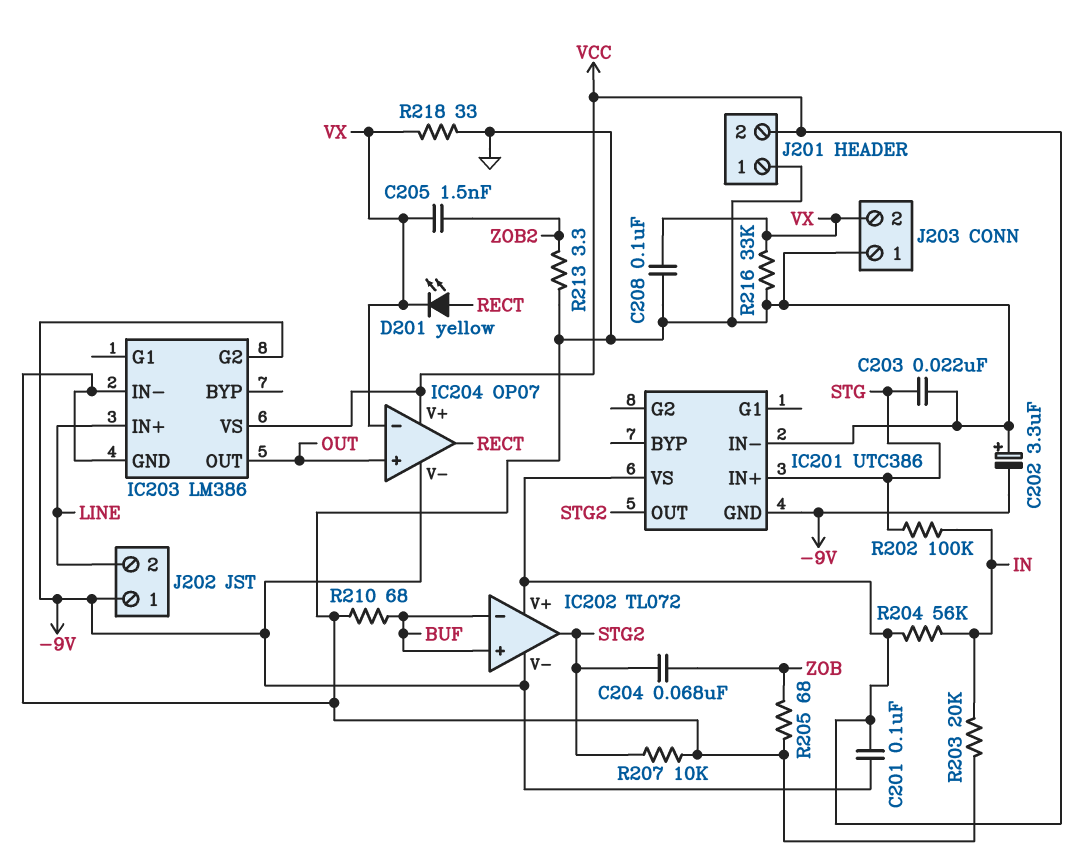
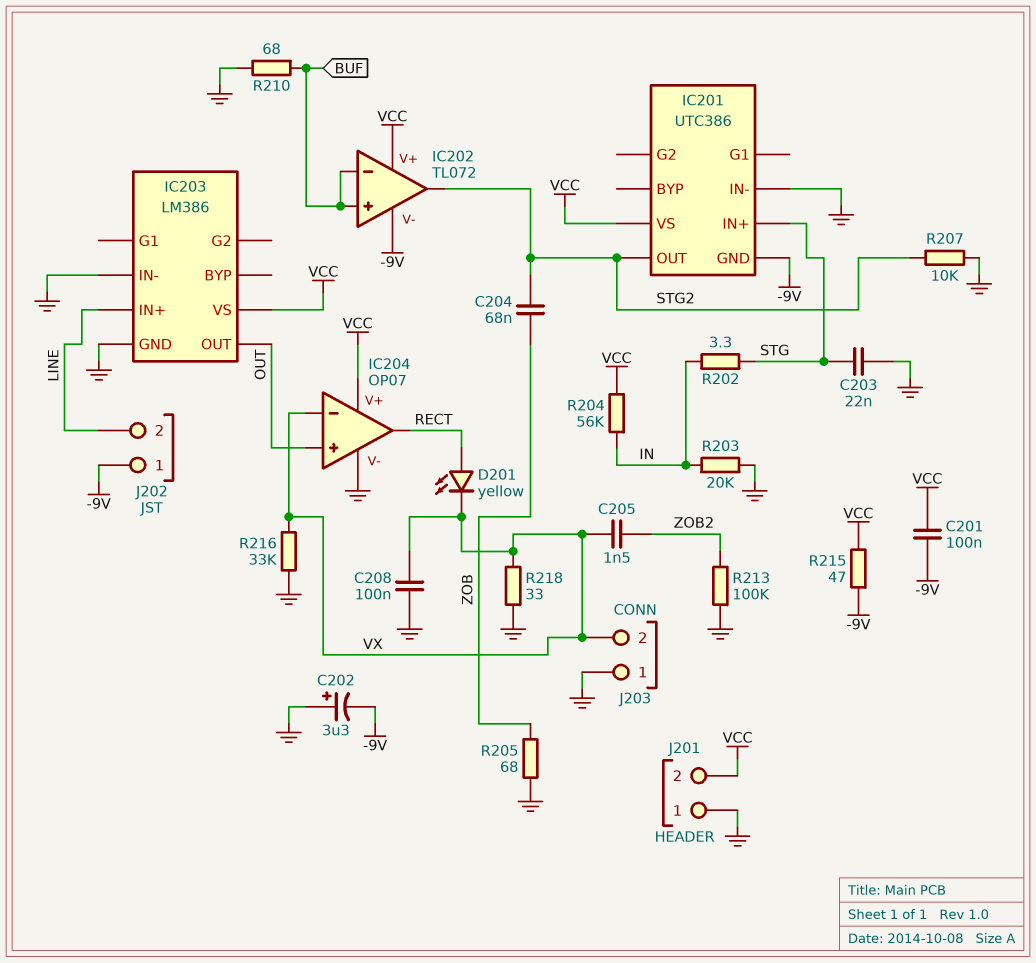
IC203 pin G2: -9V -> none
IC204 pin V-: -9V -> GND
R202: 100k (IN, STG) -> 3.3 (IN, STG)
R213: 3.3 (GND, ZOB2) -> 100k (GND, ZOB2)
R215: none -> 47 (-9V, VCC)

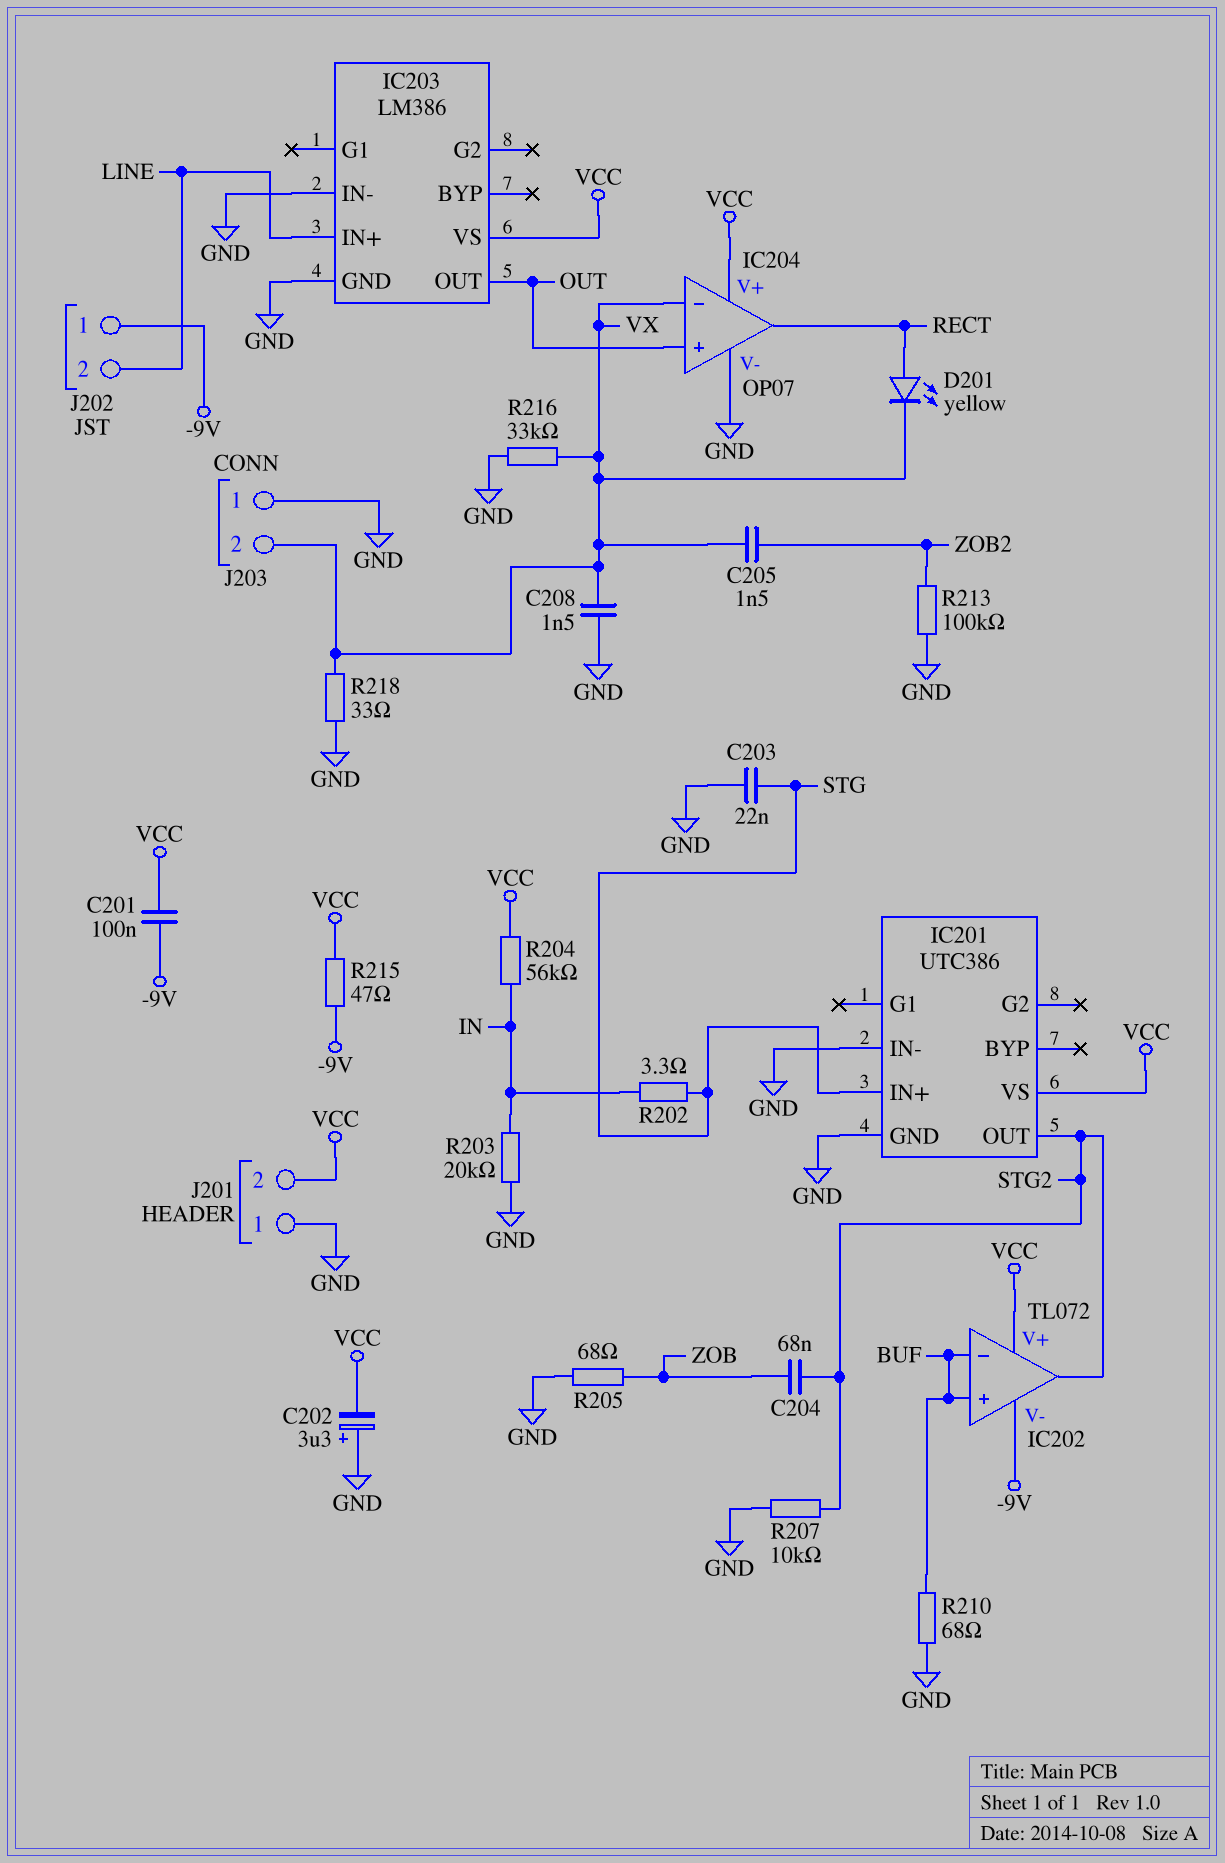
C202: 3.3uF (plus GND, minus -9V) -> 3.3uF (plus GND, minus VCC)
C208: 100nF (GND, VX) -> 1.5nF (GND, VX)
IC201 pin GND: -9V -> GND

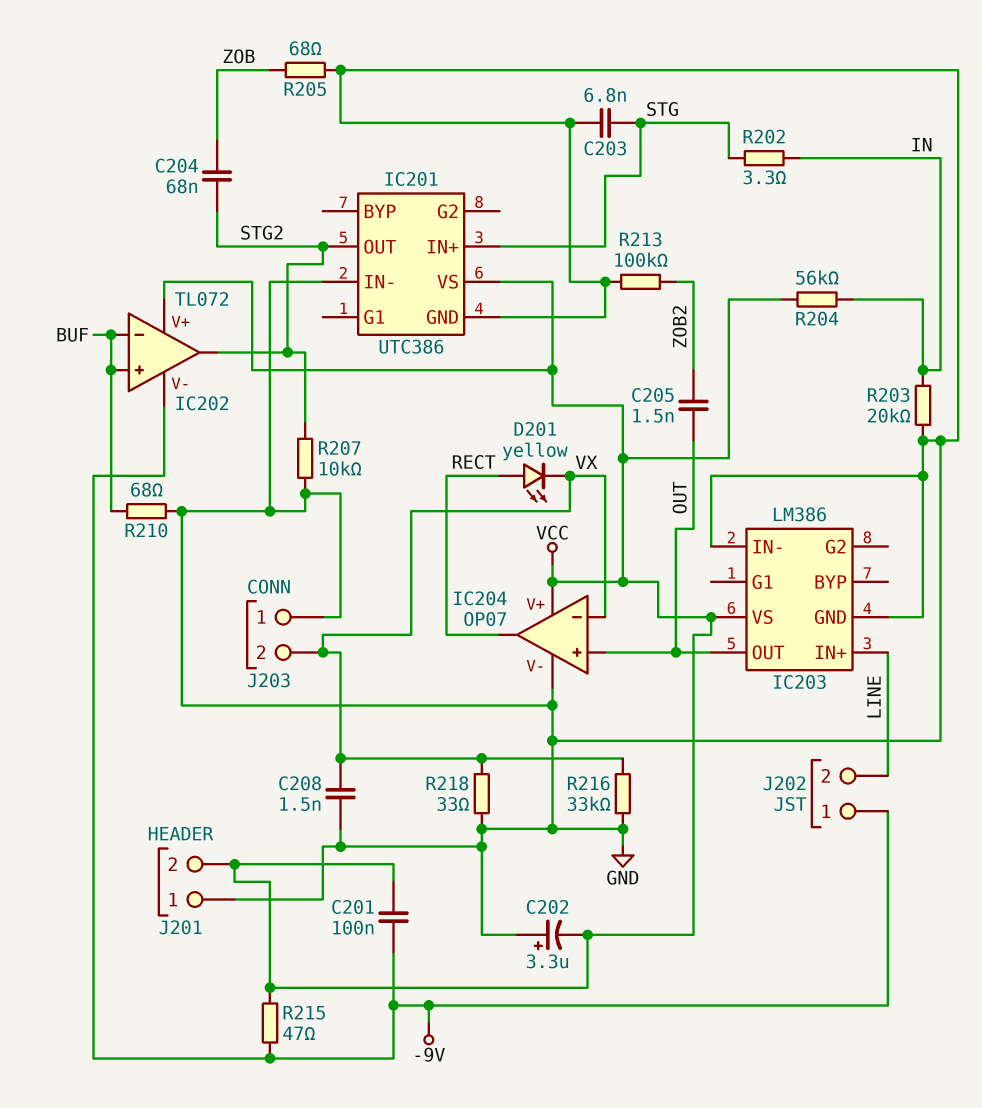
C203: 22nF (GND, STG) -> 6.8nF (GND, STG)
C205: 1.5nF (VX, ZOB2) -> 1.5nF (OUT, ZOB2)

